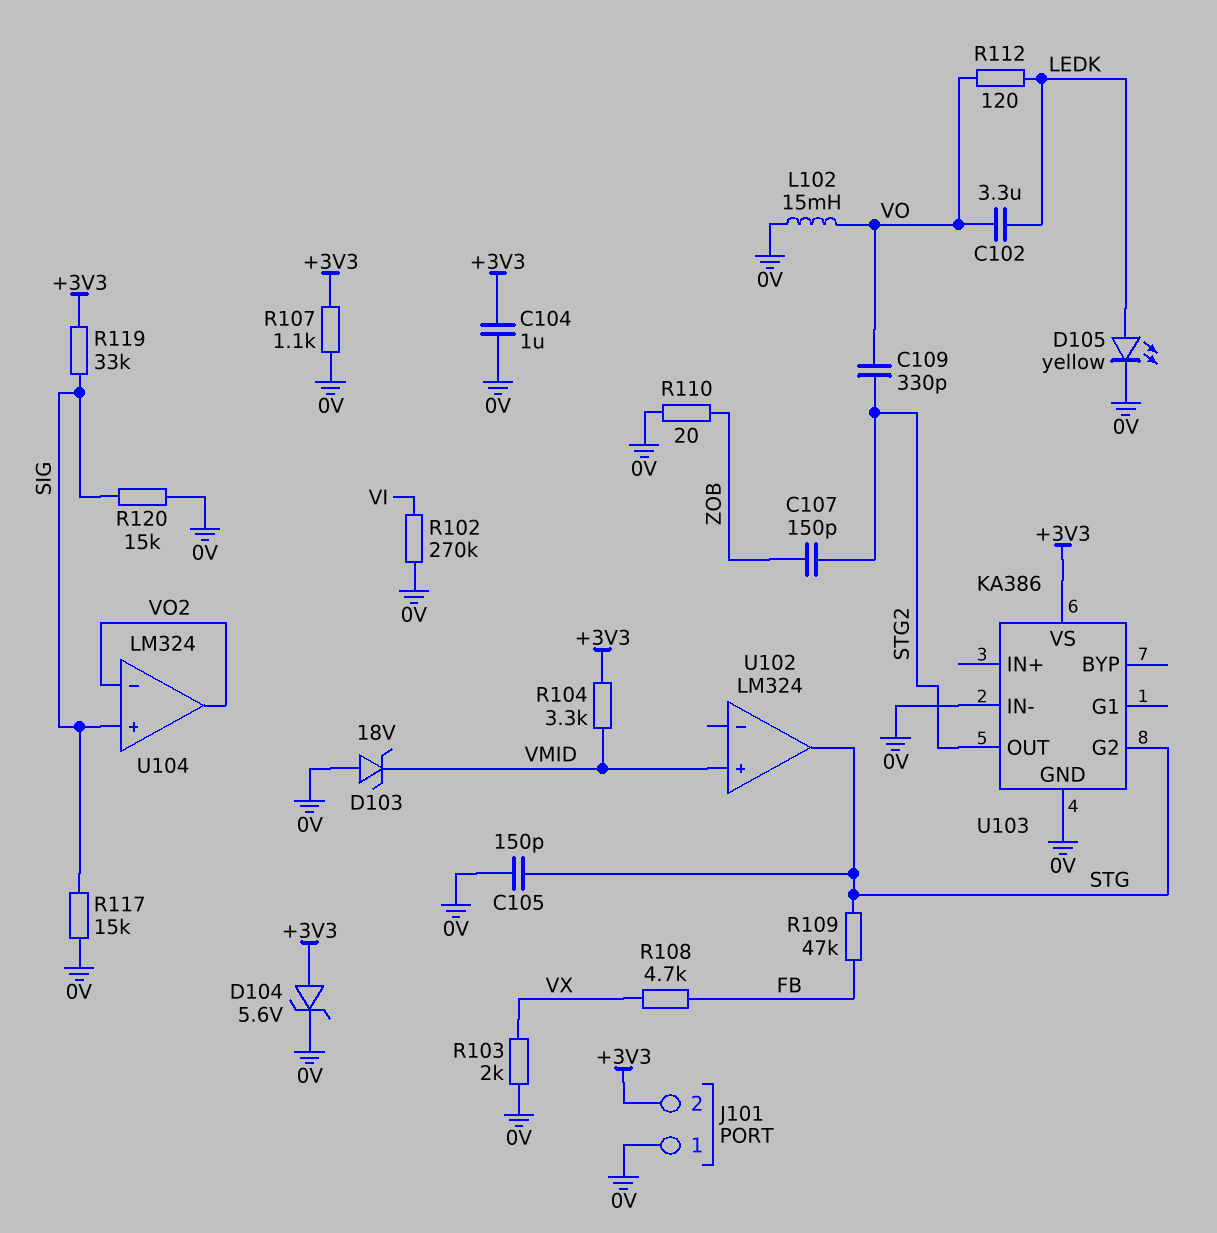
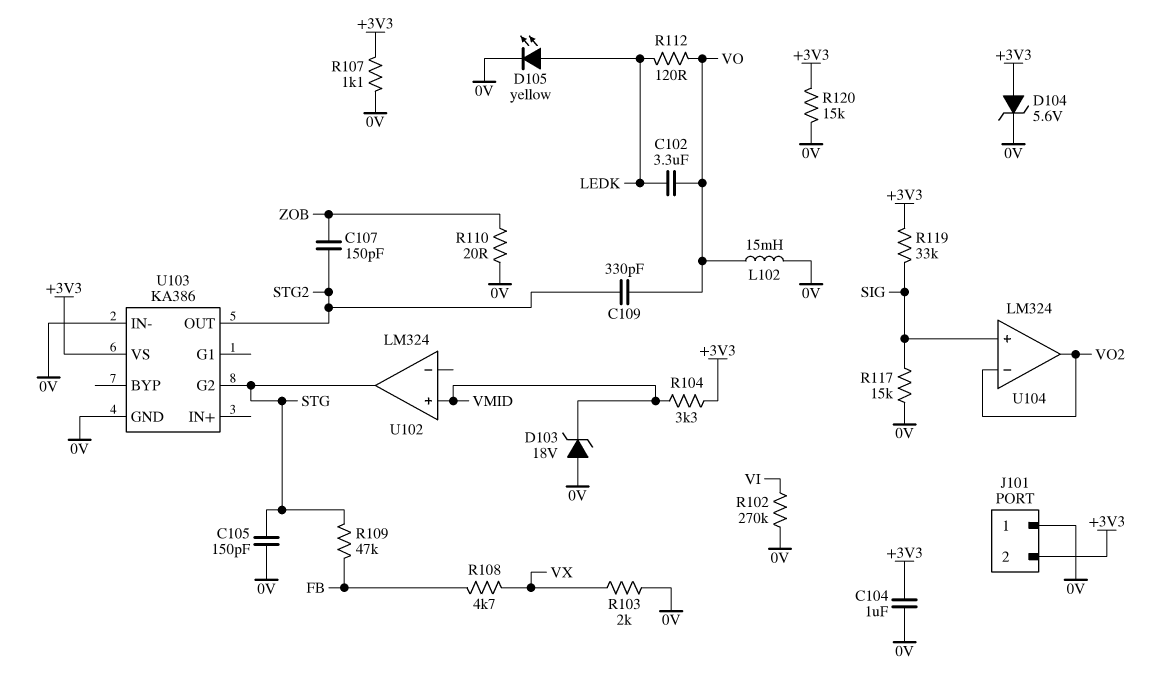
R120: 15k (0V, SIG) -> 15k (+3V3, 0V)

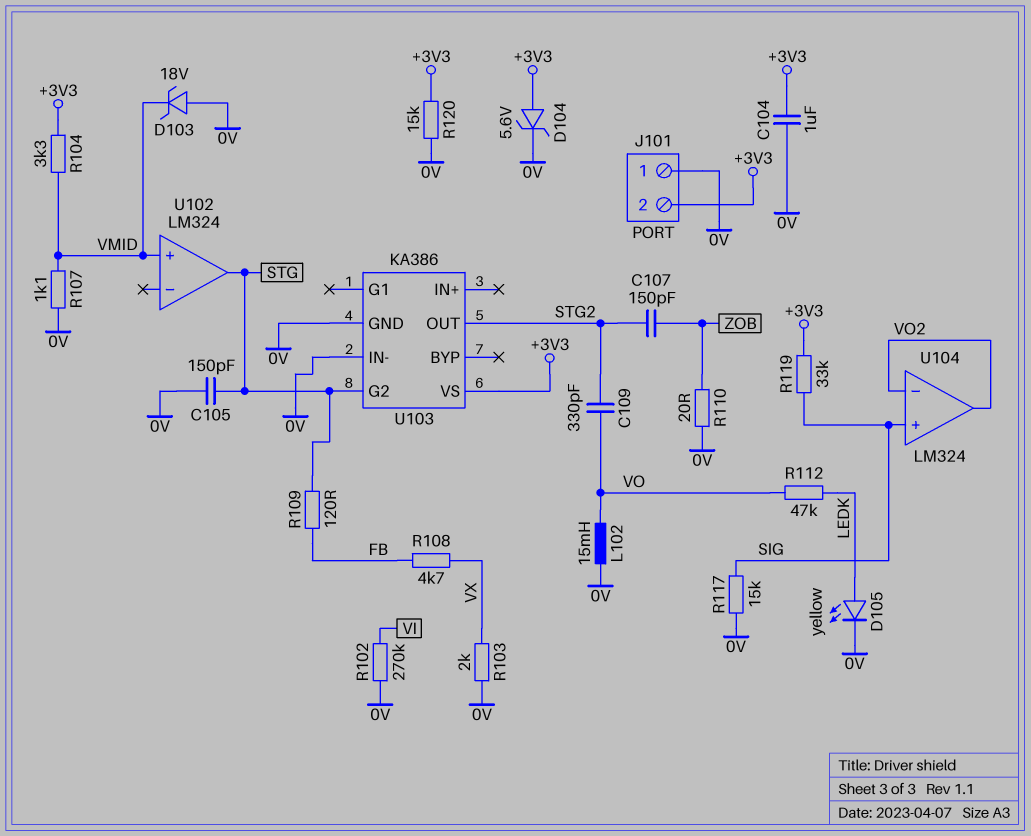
C102: 3.3uF (LEDK, VO) -> none
R107: 1.1k (+3V3, 0V) -> 1.1k (0V, VMID)
R109: 47k (FB, STG) -> 120 (FB, STG)
R112: 120 (LEDK, VO) -> 47k (LEDK, VO)

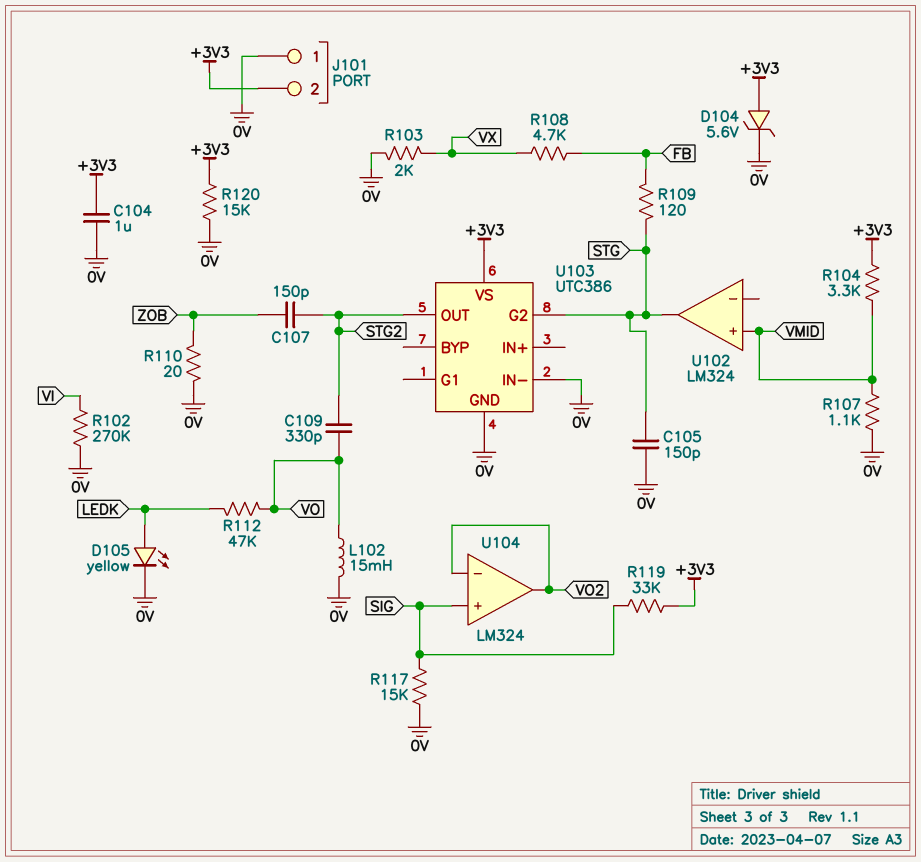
D103: zener 18V (A 0V, K VMID) -> none
U103: KA386 -> UTC386

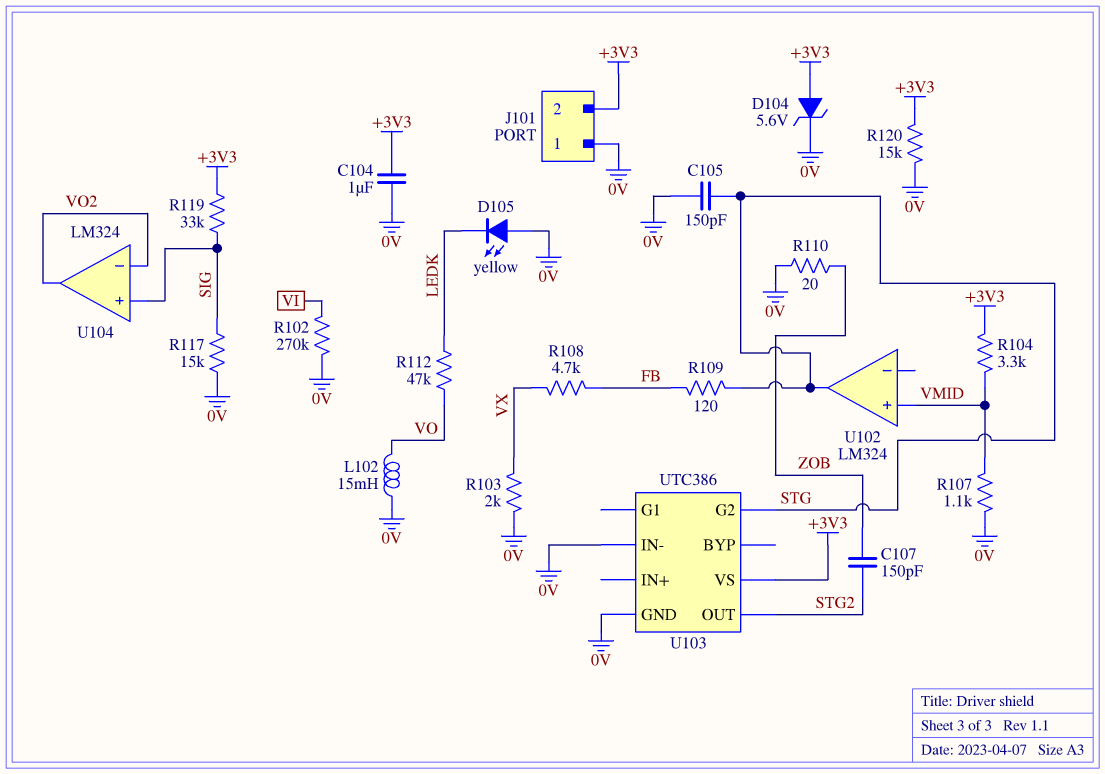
C109: 330pF (STG2, VO) -> none
D105: LED yellow (A LEDK, K 0V) -> LED yellow (A 0V, K LEDK)

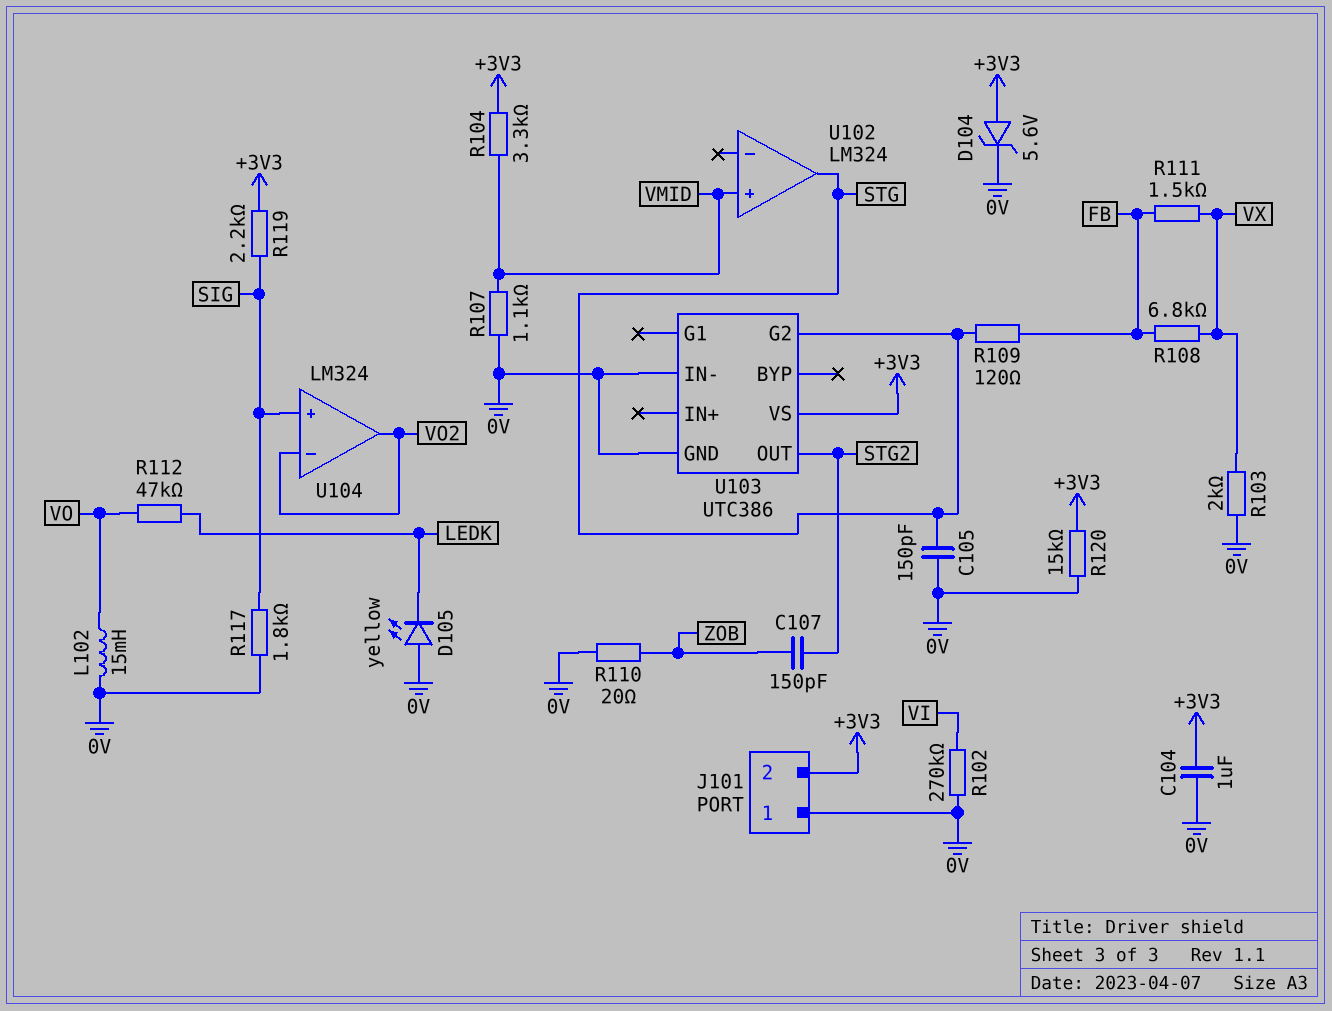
R108: 4.7k (FB, VX) -> 6.8k (FB, VX)
R111: none -> 1.5k (FB, VX)
R117: 15k (0V, SIG) -> 1.8k (0V, SIG)
R119: 33k (+3V3, SIG) -> 2.2k (+3V3, SIG)

